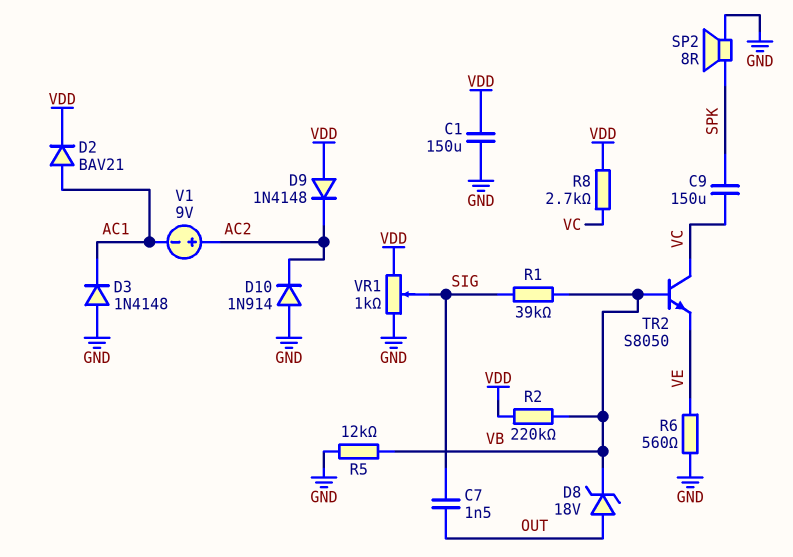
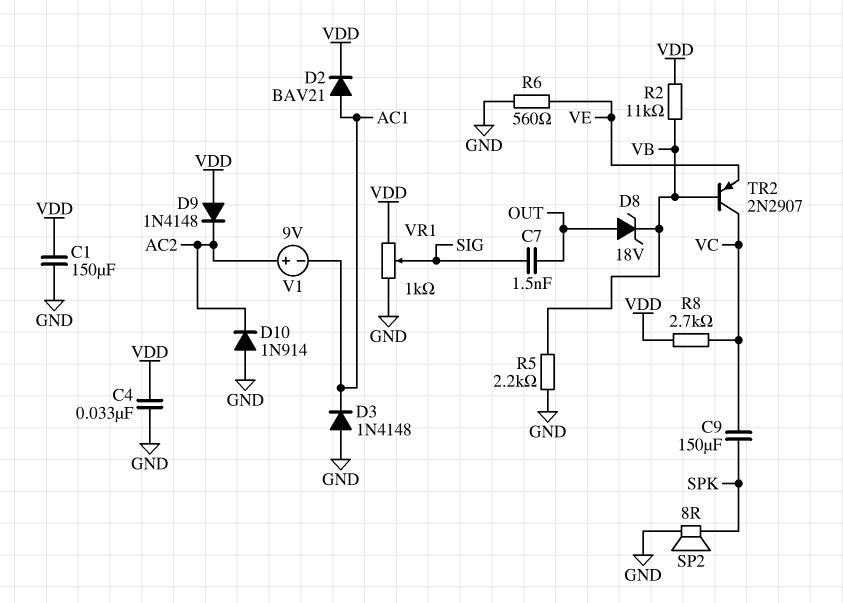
C4: none -> 33nF (GND, VDD)
R1: 39k (SIG, VB) -> none
R2: 220k (VB, VDD) -> 11k (VB, VDD)
R5: 12k (GND, VB) -> 2.2k (GND, VB)
TR2: NPN S8050 (B VB, C VC, E VE) -> PNP 2N2907 (B VB, C VC, E VE)

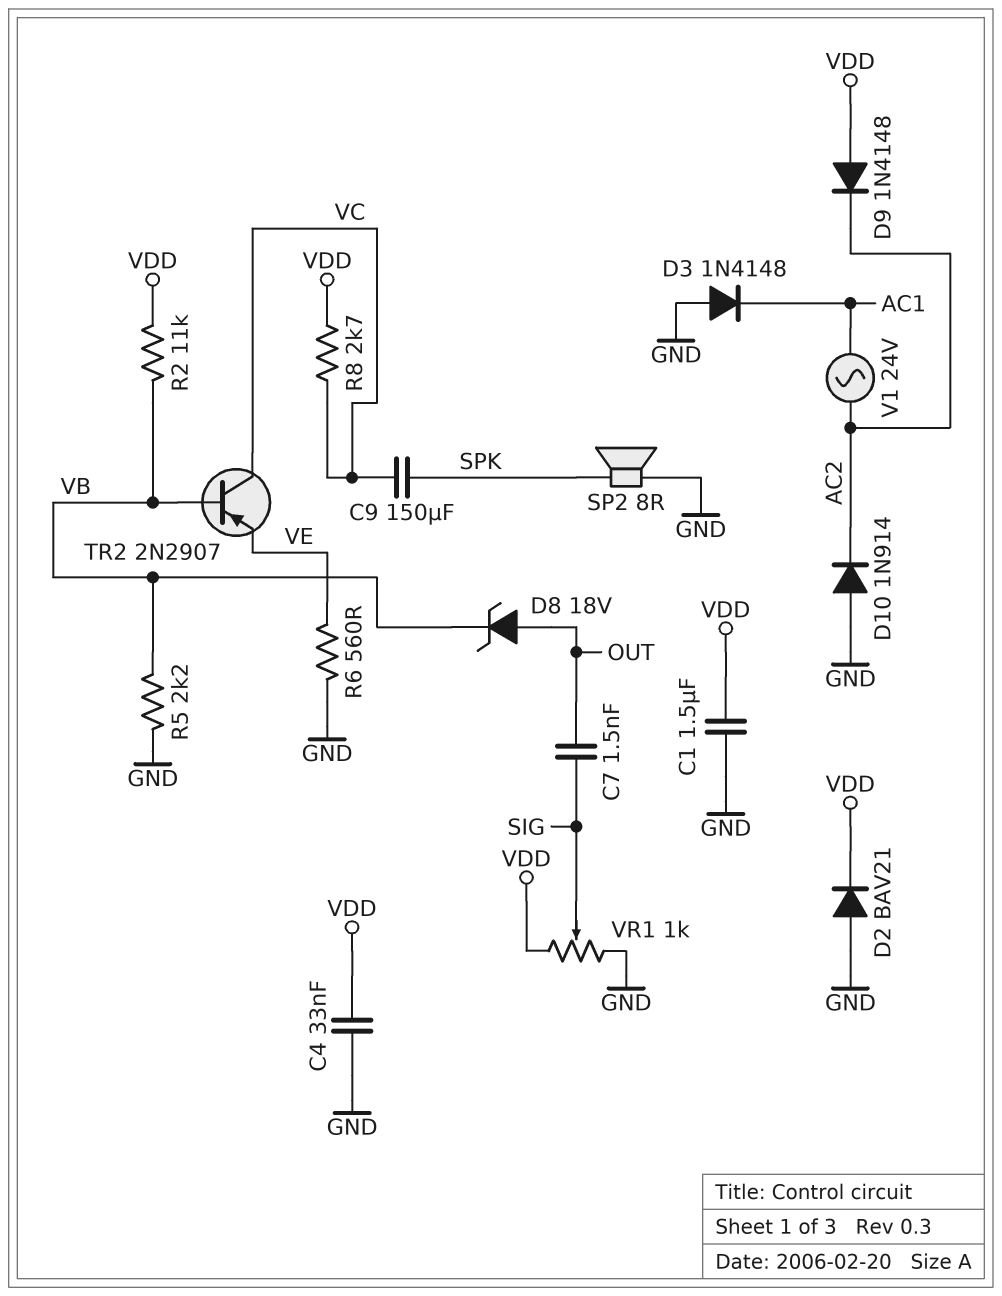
C1: 150uF (GND, VDD) -> 1.5uF (GND, VDD)
D2: diode BAV21 (A AC1, K VDD) -> diode BAV21 (A GND, K VDD)
V1: 9V (plus AC2, minus AC1) -> AC 24V (AC1, AC2)

